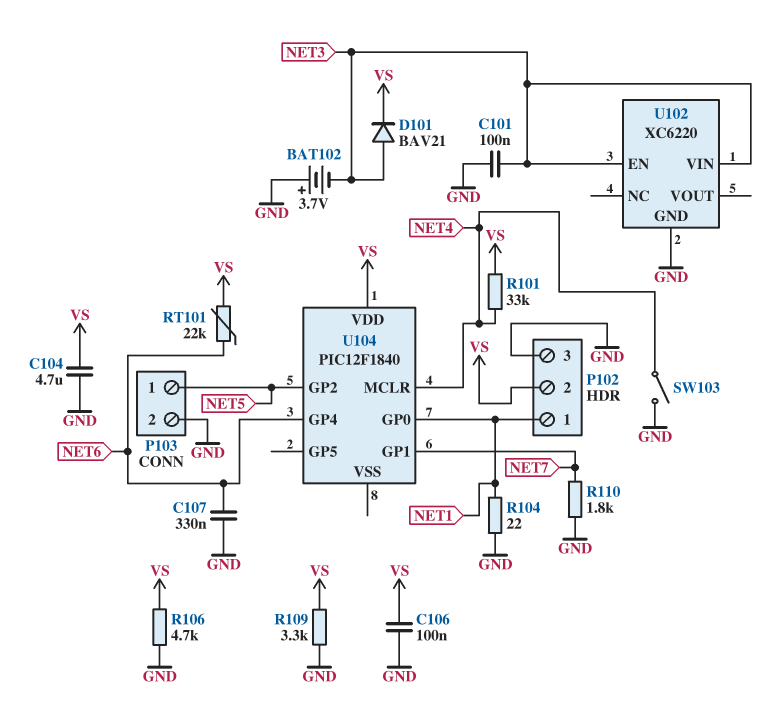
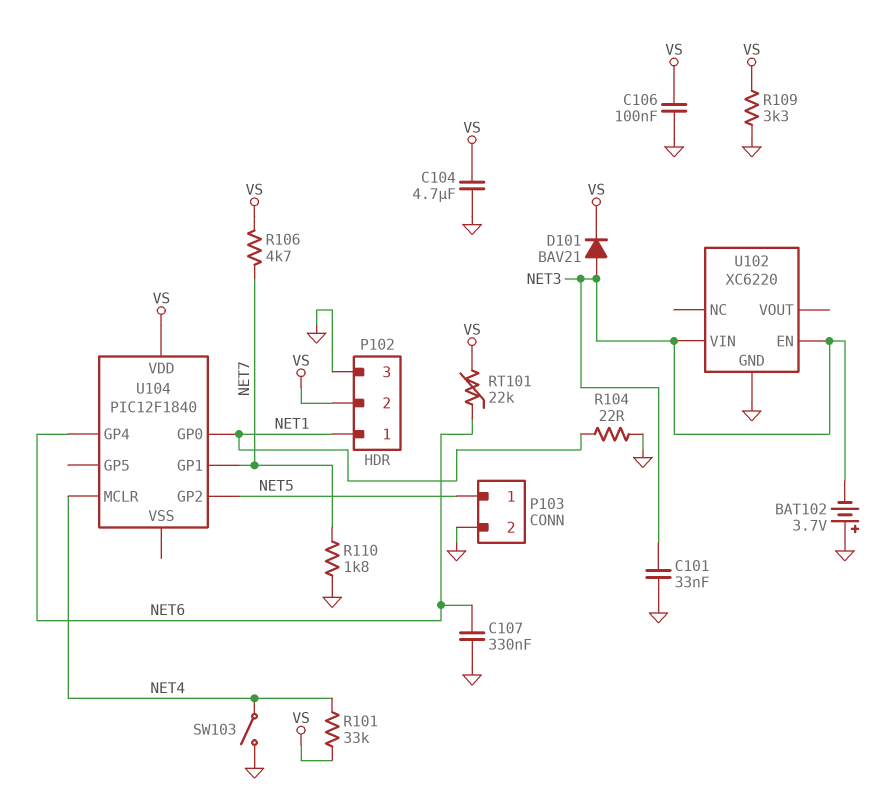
C101: 100nF (GND, NET3) -> 33nF (GND, NET3)
R106: 4.7k (GND, VS) -> 4.7k (NET7, VS)

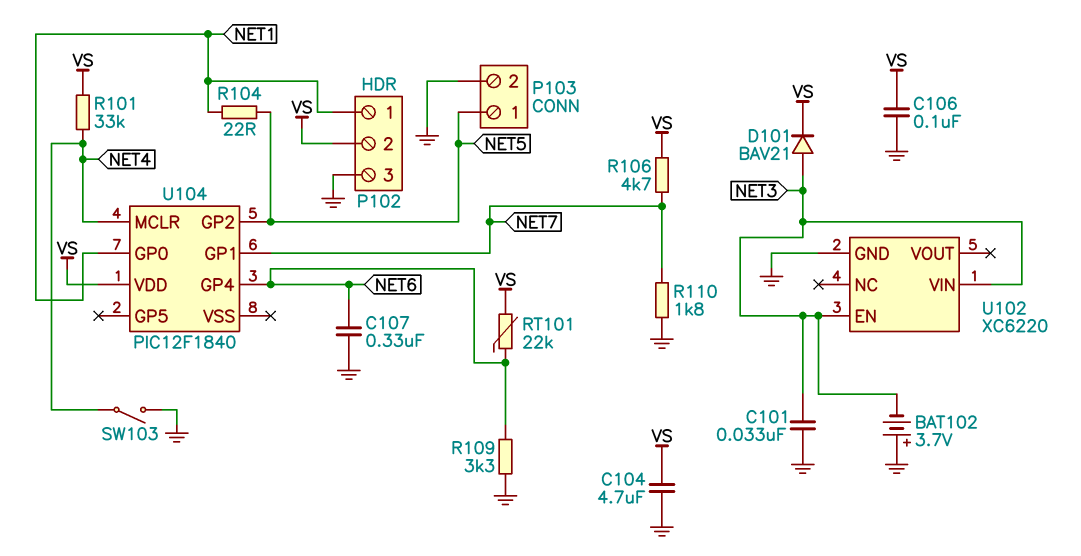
R104: 22 (GND, NET1) -> 22 (NET1, NET5)
R109: 3.3k (GND, VS) -> 3.3k (GND, NET6)

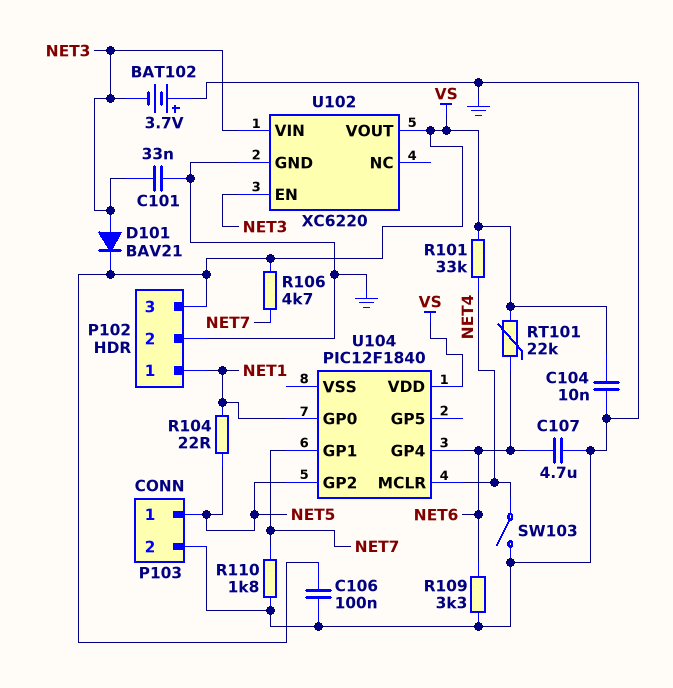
C104: 4.7uF (GND, VS) -> 10nF (GND, VS)
C107: 330nF (GND, NET6) -> 4.7uF (GND, NET6)
P102 pin 2: VS -> GND
P102 pin 3: GND -> VS
U102 pin VOUT: none -> VS

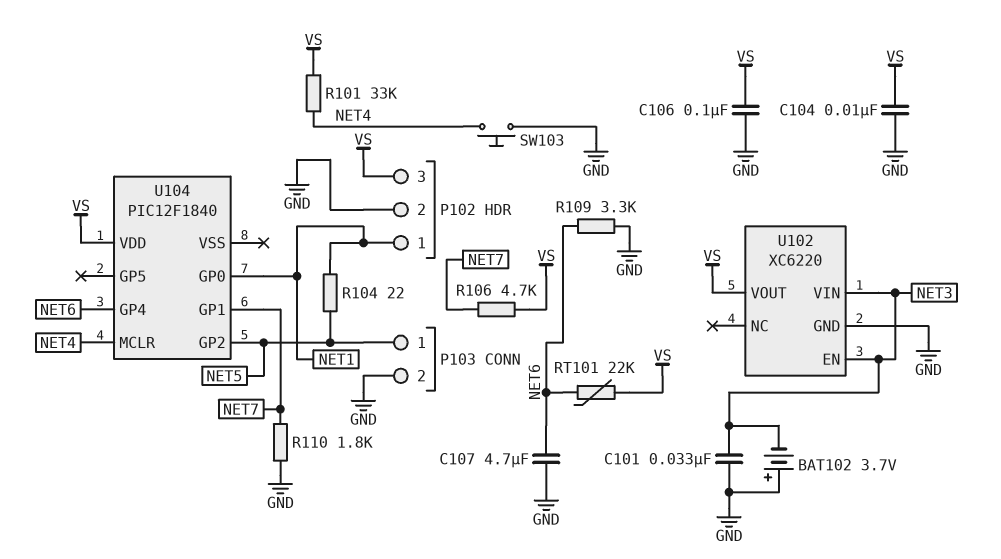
D101: diode BAV21 (A NET3, K VS) -> none
SW103: switch (GND, NET4) -> button (GND, NET4)

